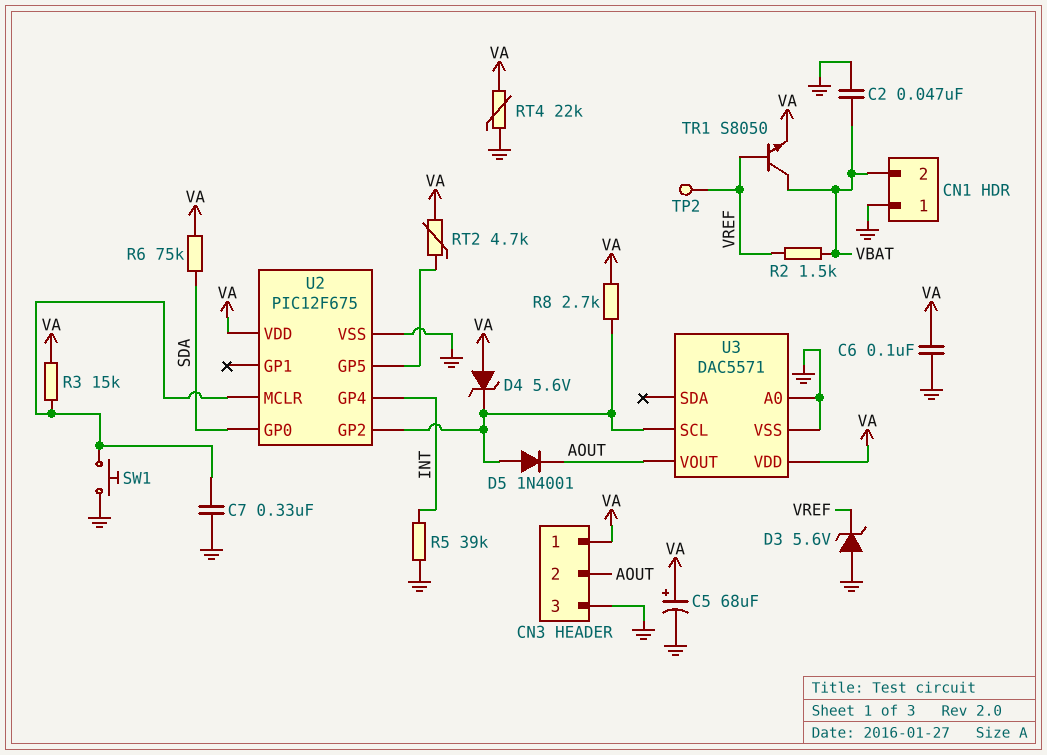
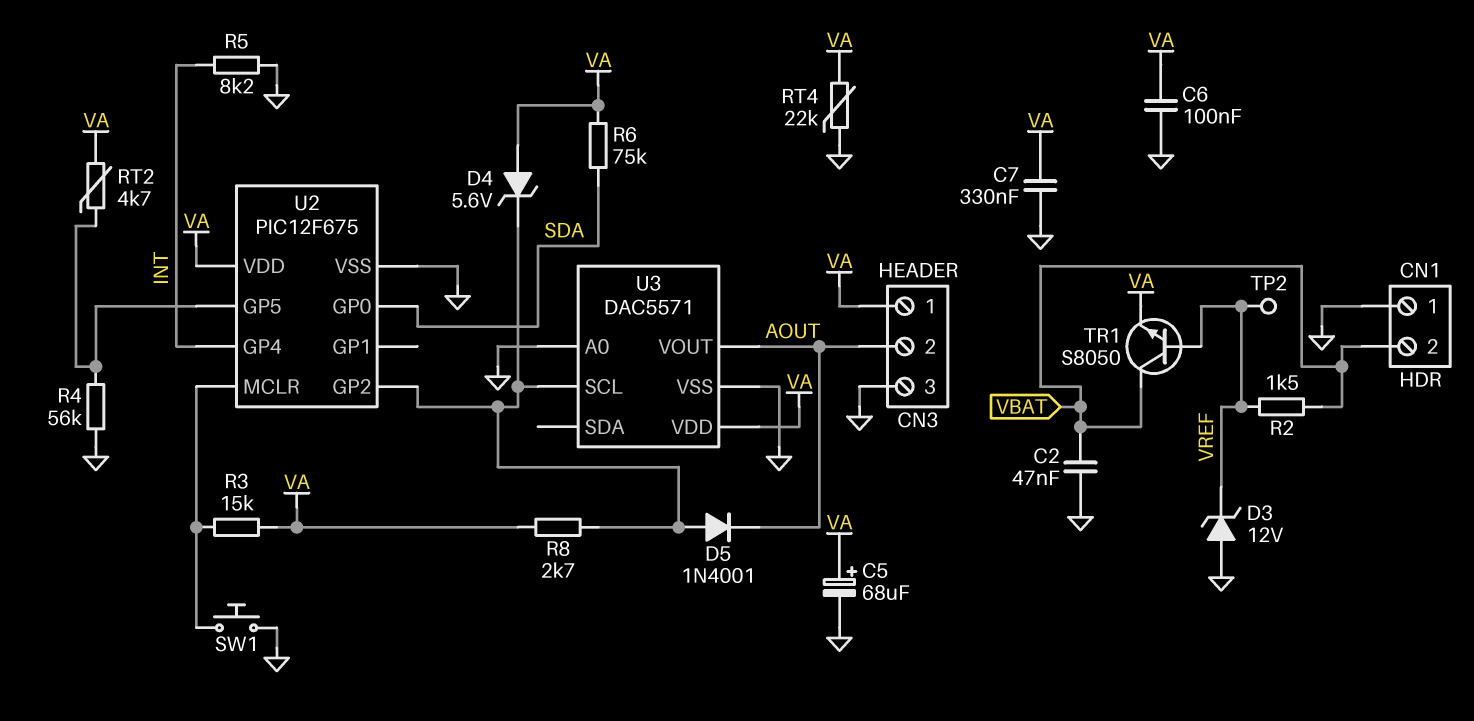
C7: 330nF (GND, U2/MCLR) -> 330nF (GND, VA)
D3: zener 5.6V (A GND, K VREF) -> zener 12V (A GND, K VREF)
R4: none -> 56k (GND, U2/GP5)
R5: 39k (GND, INT) -> 8.2k (GND, INT)

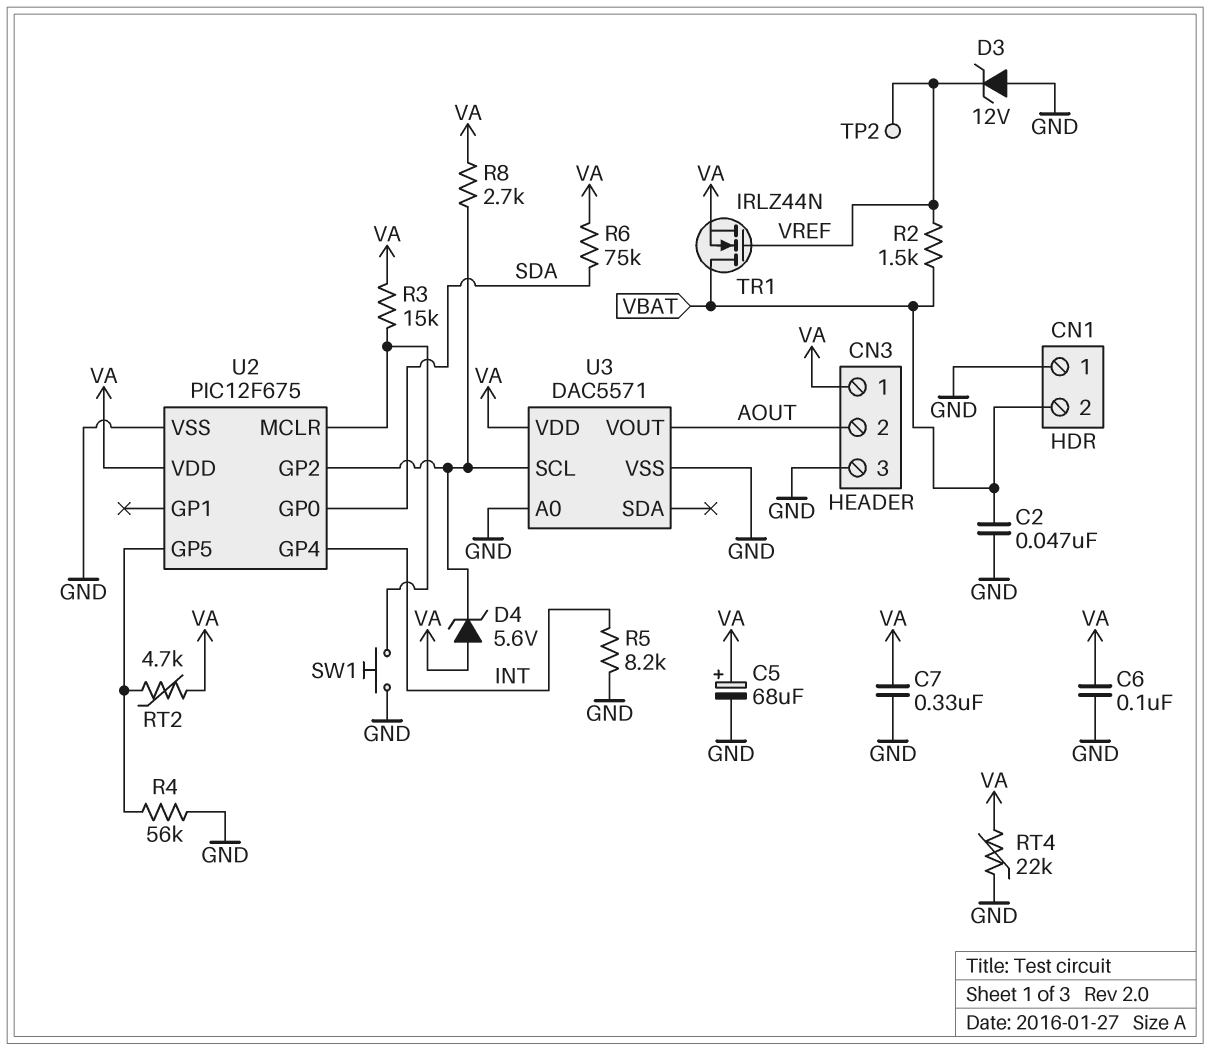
D5: diode 1N4001 (A U2/GP2, K AOUT) -> none
TR1: NPN S8050 (B VREF, C VBAT, E VA) -> NMOS IRLZ44N (G VREF, D VBAT, S VA)

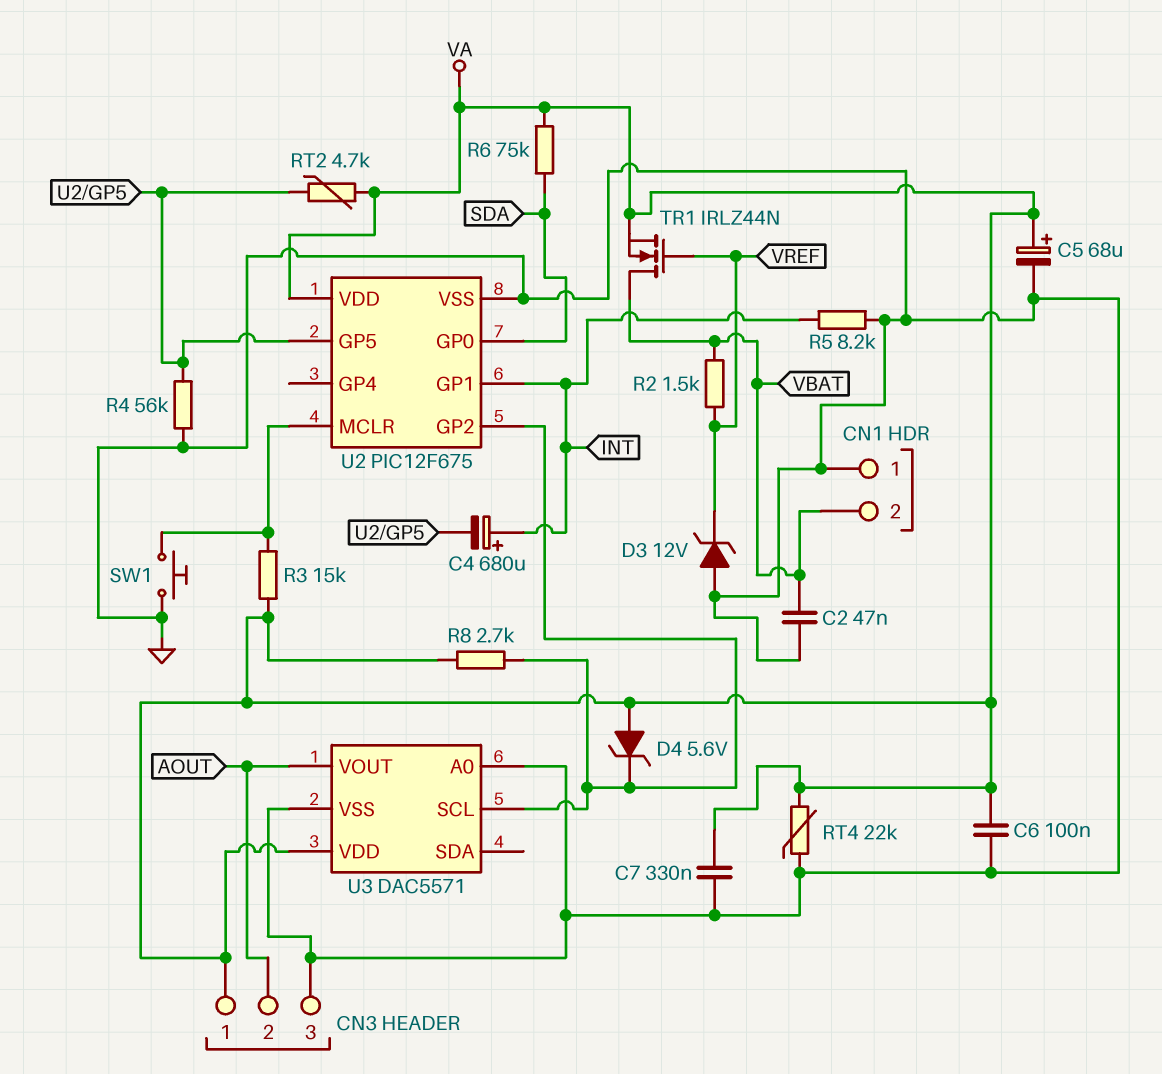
C4: none -> 680uF (plus INT, minus U2/GP5)
TP2: test point (VREF) -> none
U2 pin GP1: none -> INT
U2 pin GP4: INT -> none

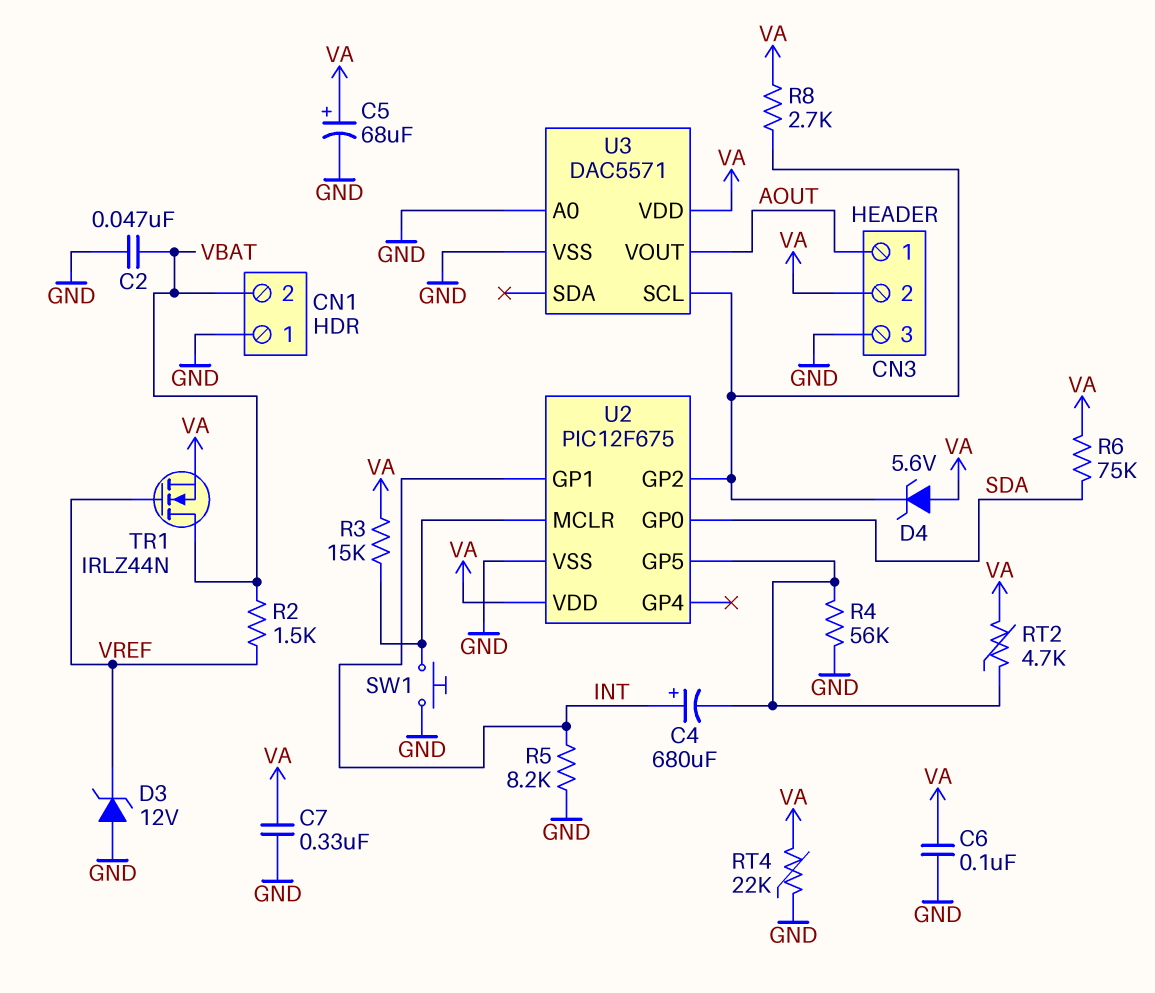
CN3 pin 1: VA -> AOUT
CN3 pin 2: AOUT -> VA

